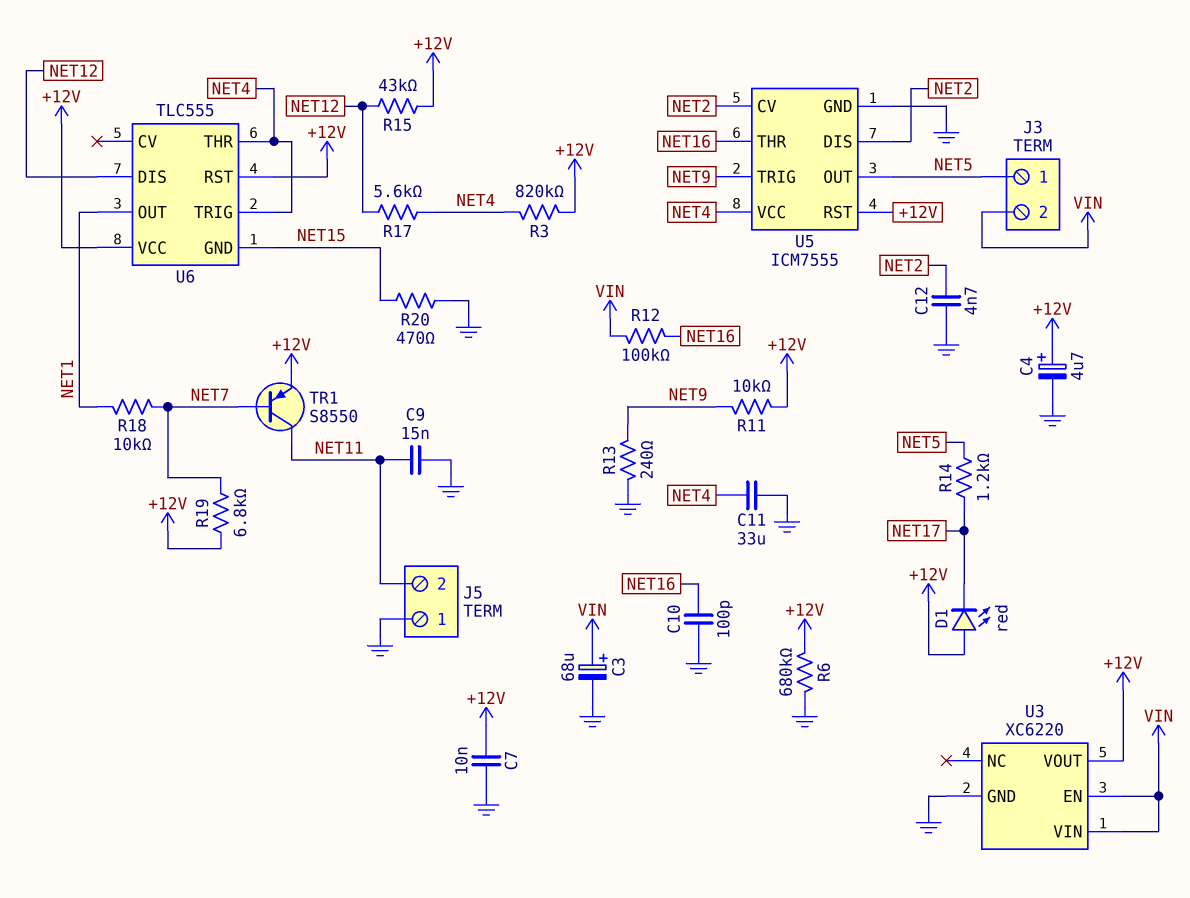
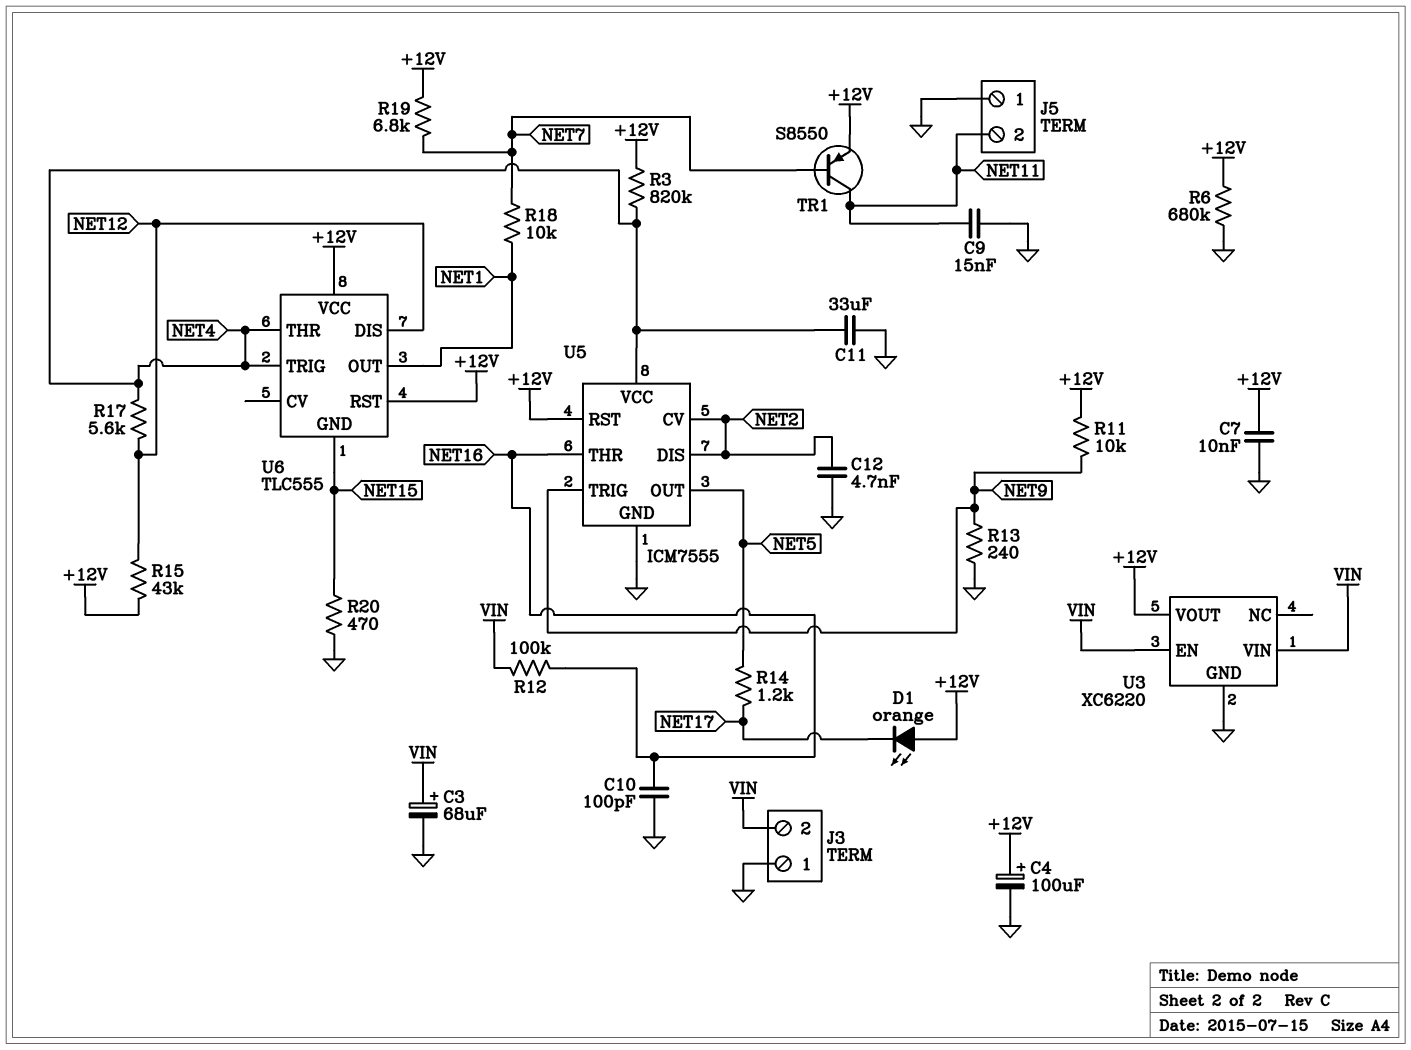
C4: 4.7uF (plus +12V, minus GND) -> 100uF (plus +12V, minus GND)
D1: LED red (A +12V, K NET17) -> LED orange (A +12V, K NET17)
J3 pin 1: NET5 -> GND

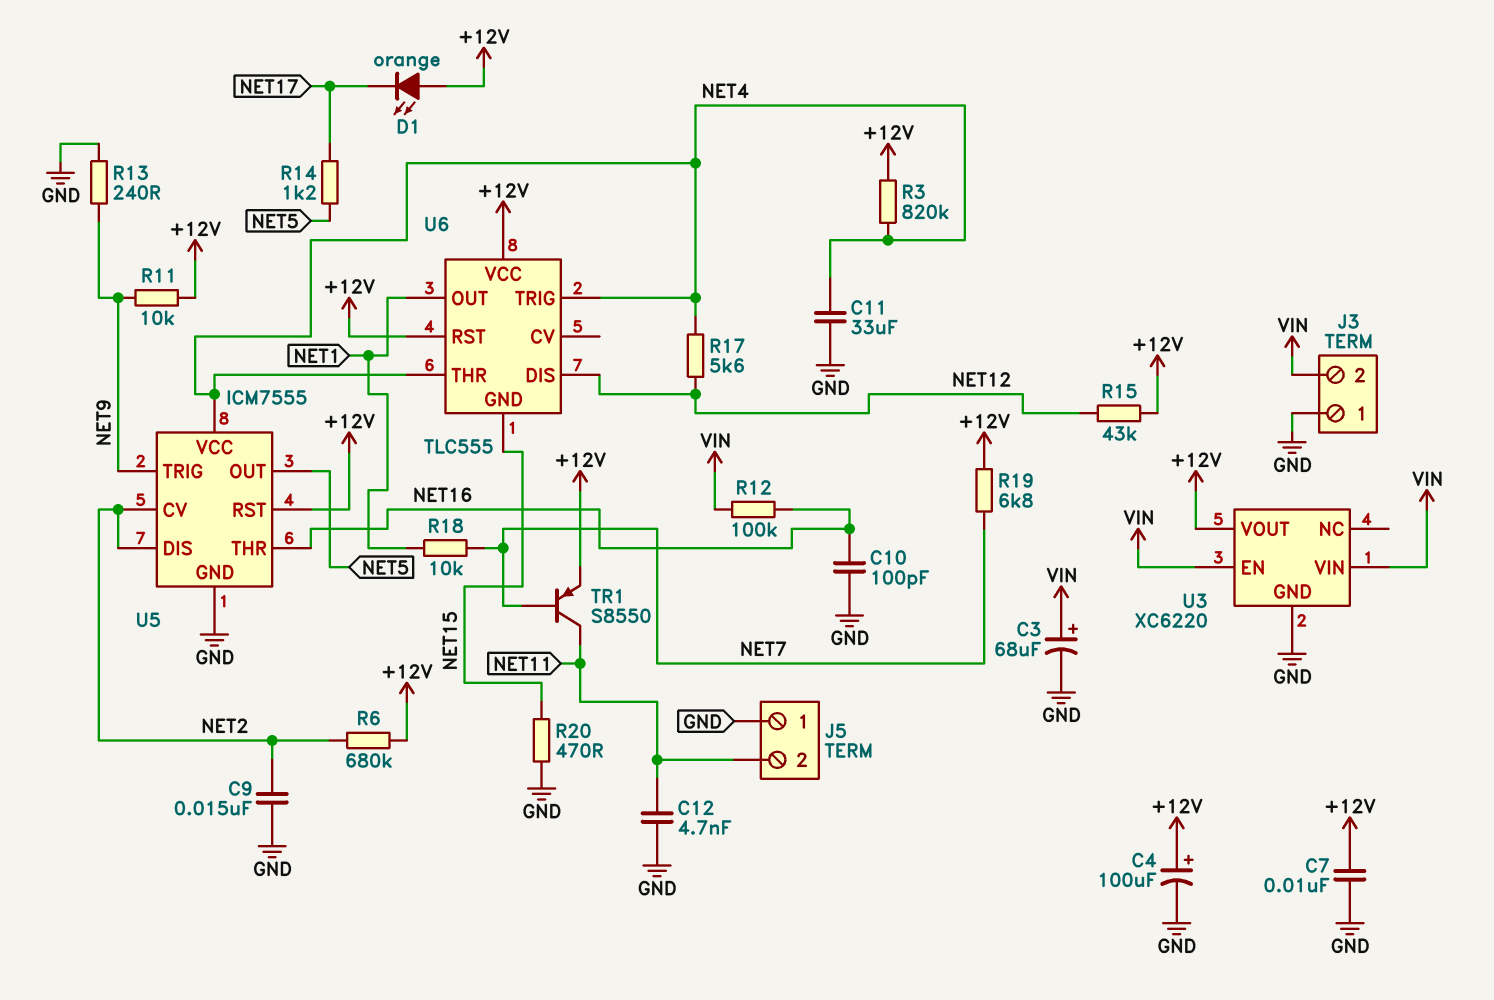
C9: 15nF (GND, NET11) -> 15nF (GND, NET2)
C12: 4.7nF (GND, NET2) -> 4.7nF (GND, NET11)
R6: 680k (+12V, GND) -> 680k (+12V, NET2)

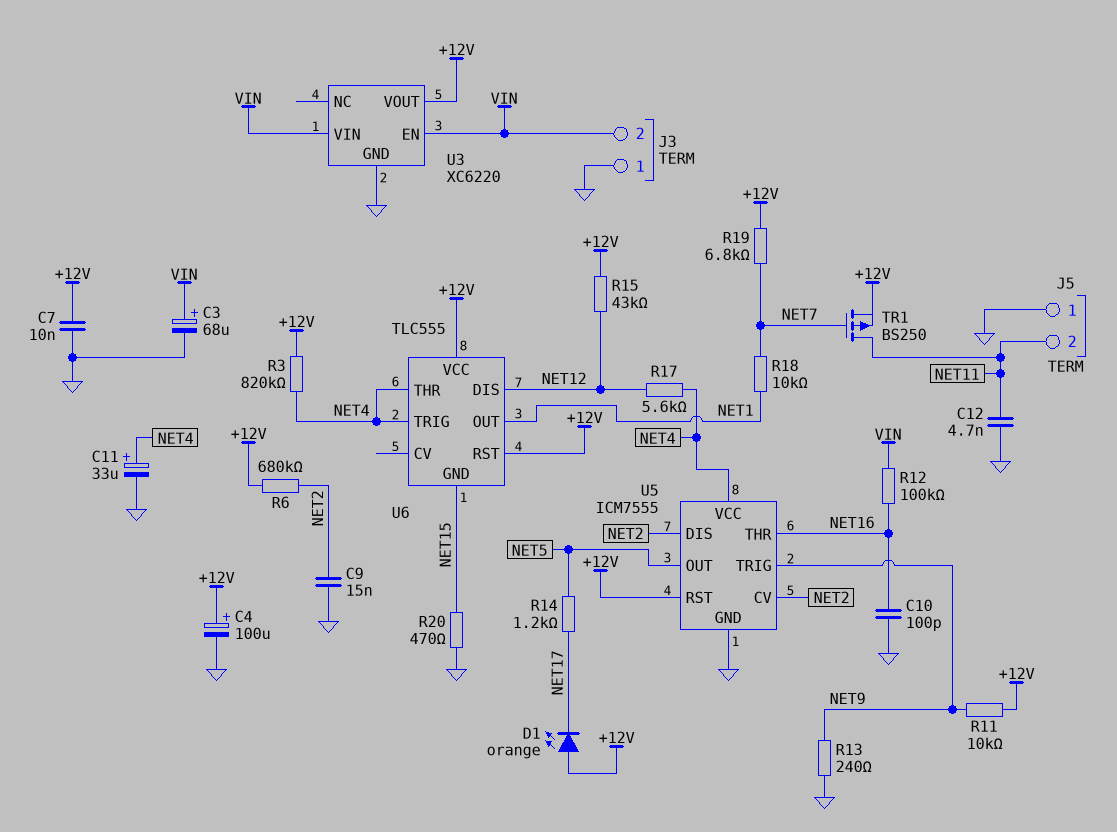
C11: 33uF (GND, NET4) -> 33uF (plus NET4, minus GND)
TR1: PNP S8550 (B NET7, C NET11, E +12V) -> PMOS BS250 (G NET7, D NET11, S +12V)

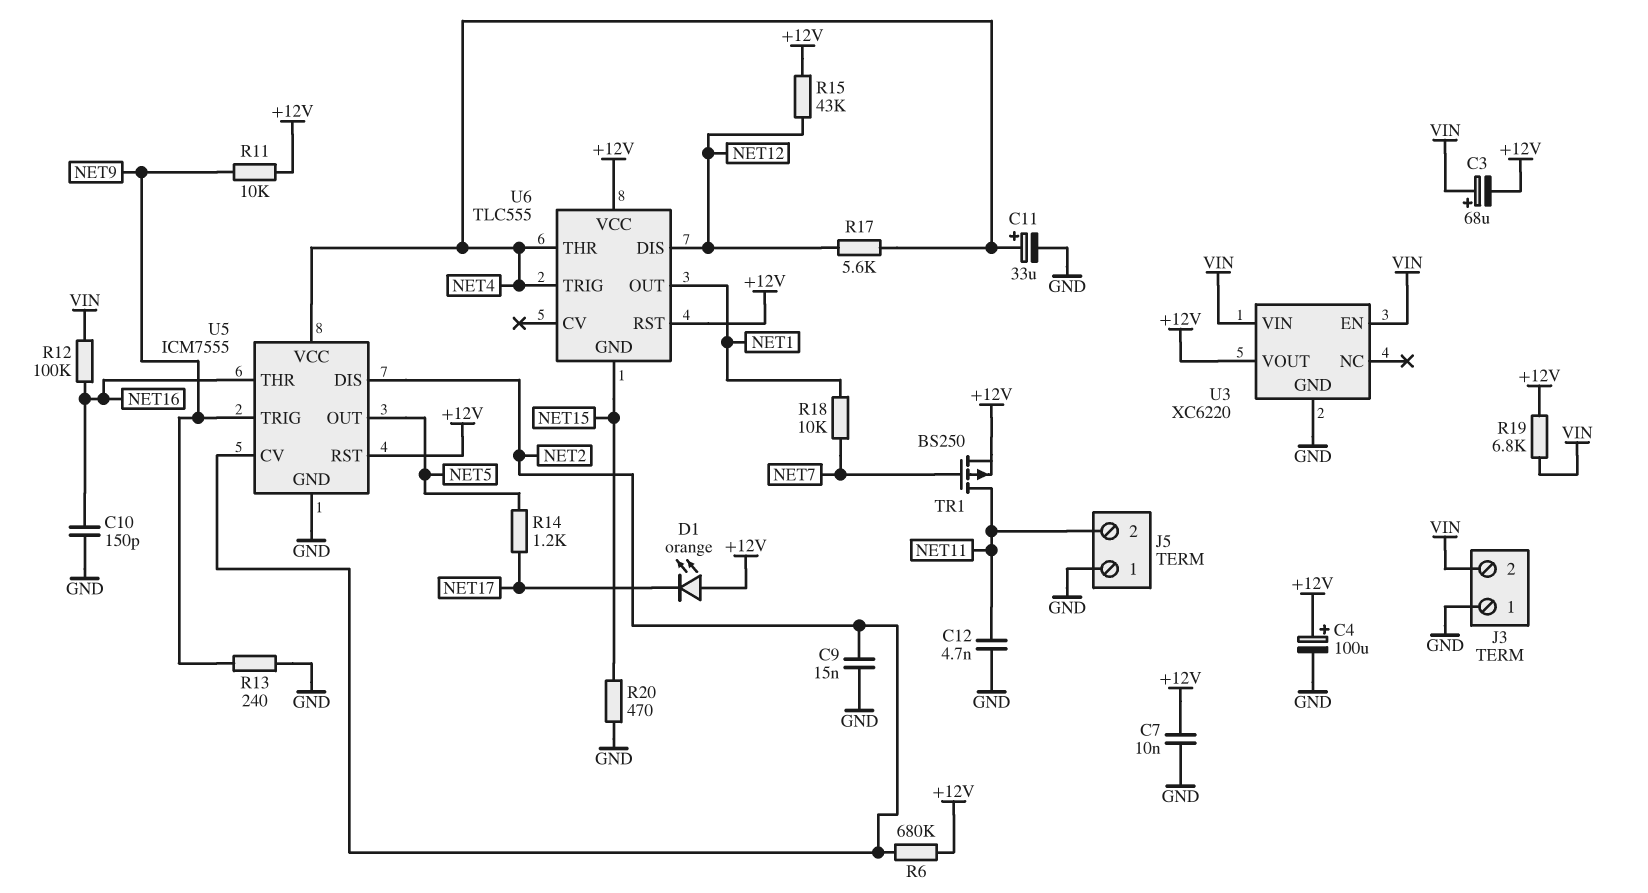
C3: 68uF (plus VIN, minus GND) -> 68uF (plus VIN, minus +12V)
C10: 100pF (GND, NET16) -> 150pF (GND, NET16)
R3: 820k (+12V, NET4) -> none
R19: 6.8k (+12V, NET7) -> 6.8k (+12V, VIN)

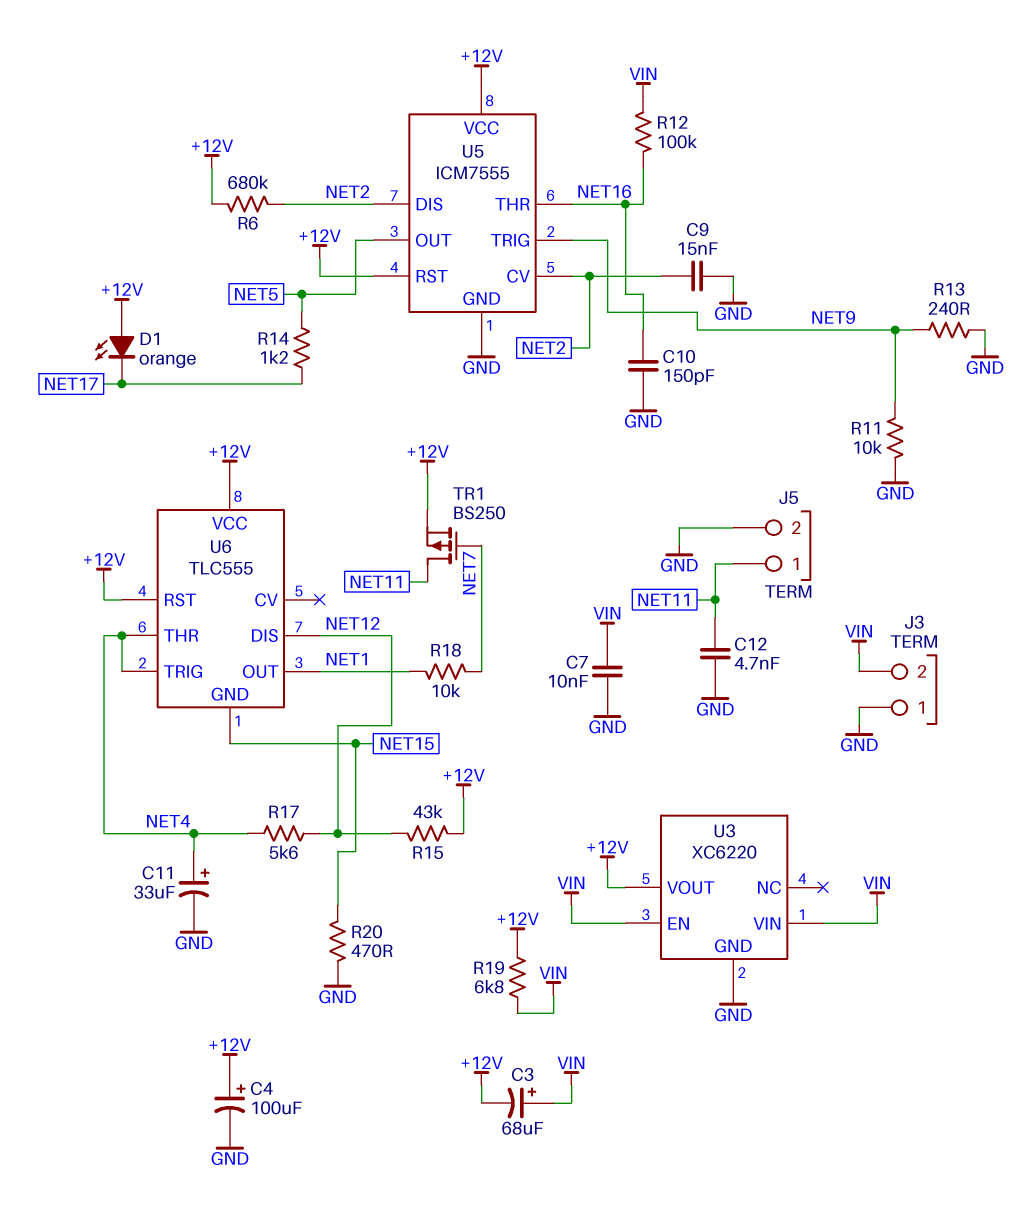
C7: 10nF (+12V, GND) -> 10nF (GND, VIN)
J5 pin 1: GND -> NET11
J5 pin 2: NET11 -> GND
R11: 10k (+12V, NET9) -> 10k (GND, NET9)
U5 pin VCC: NET4 -> +12V

